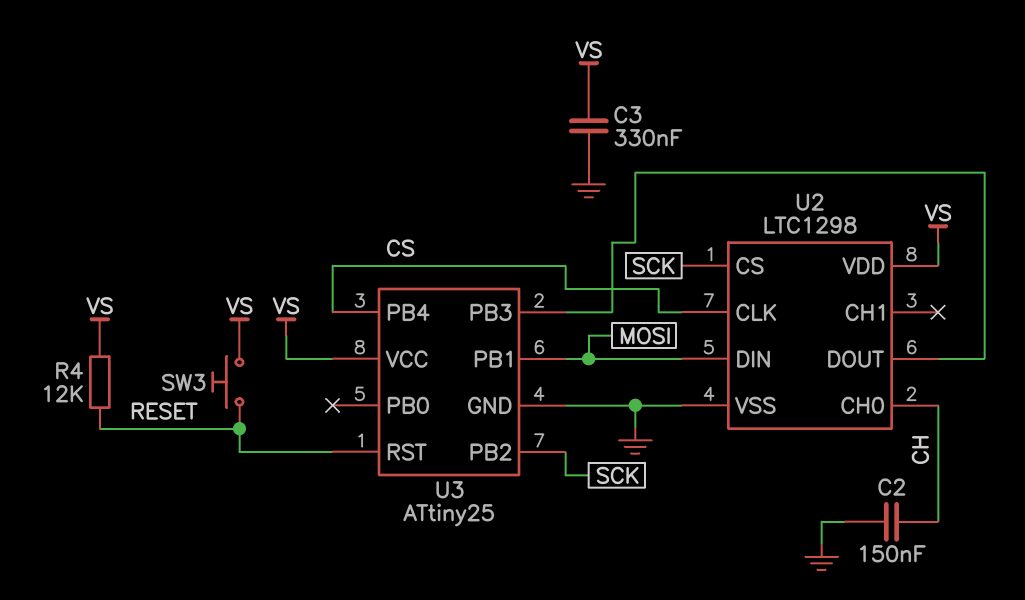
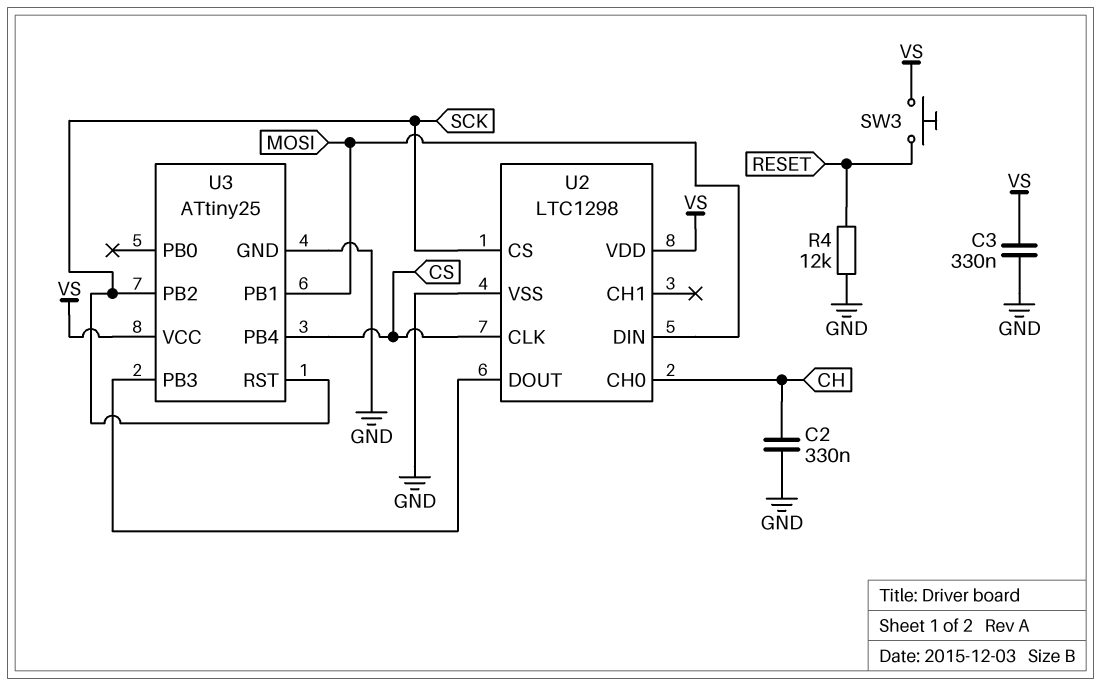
C2: 150nF (CH, GND) -> 330nF (CH, GND)
R4: 12k (RESET, VS) -> 12k (GND, RESET)
U3 pin RST: RESET -> SCK

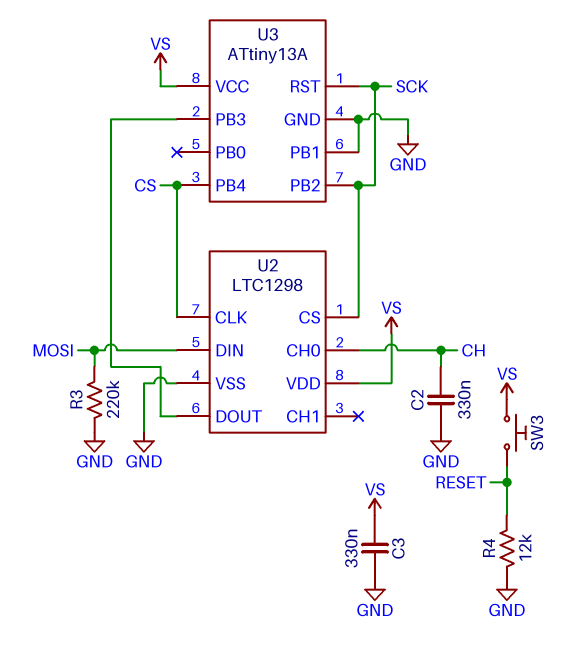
R3: none -> 220k (GND, MOSI)
U3: ATtiny25 -> ATtiny13A
U3 pin PB1: MOSI -> GND

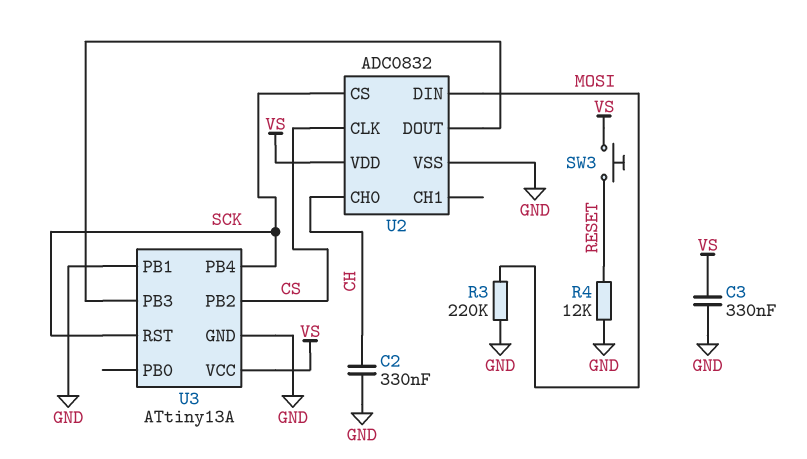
U2: LTC1298 -> ADC0832
U3 pin PB2: SCK -> CS
U3 pin PB4: CS -> SCK

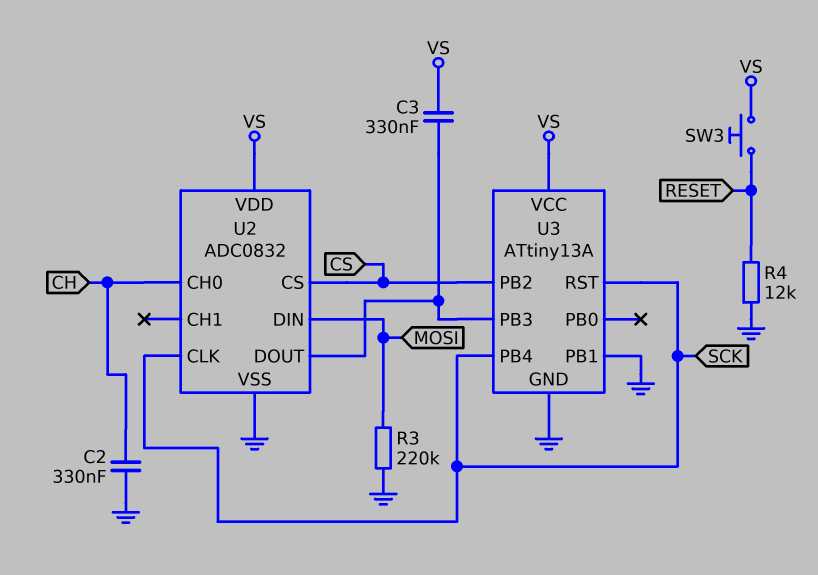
C3: 330nF (GND, VS) -> 330nF (U2/DOUT, VS)
U2 pin CLK: CS -> SCK
U2 pin CS: SCK -> CS

